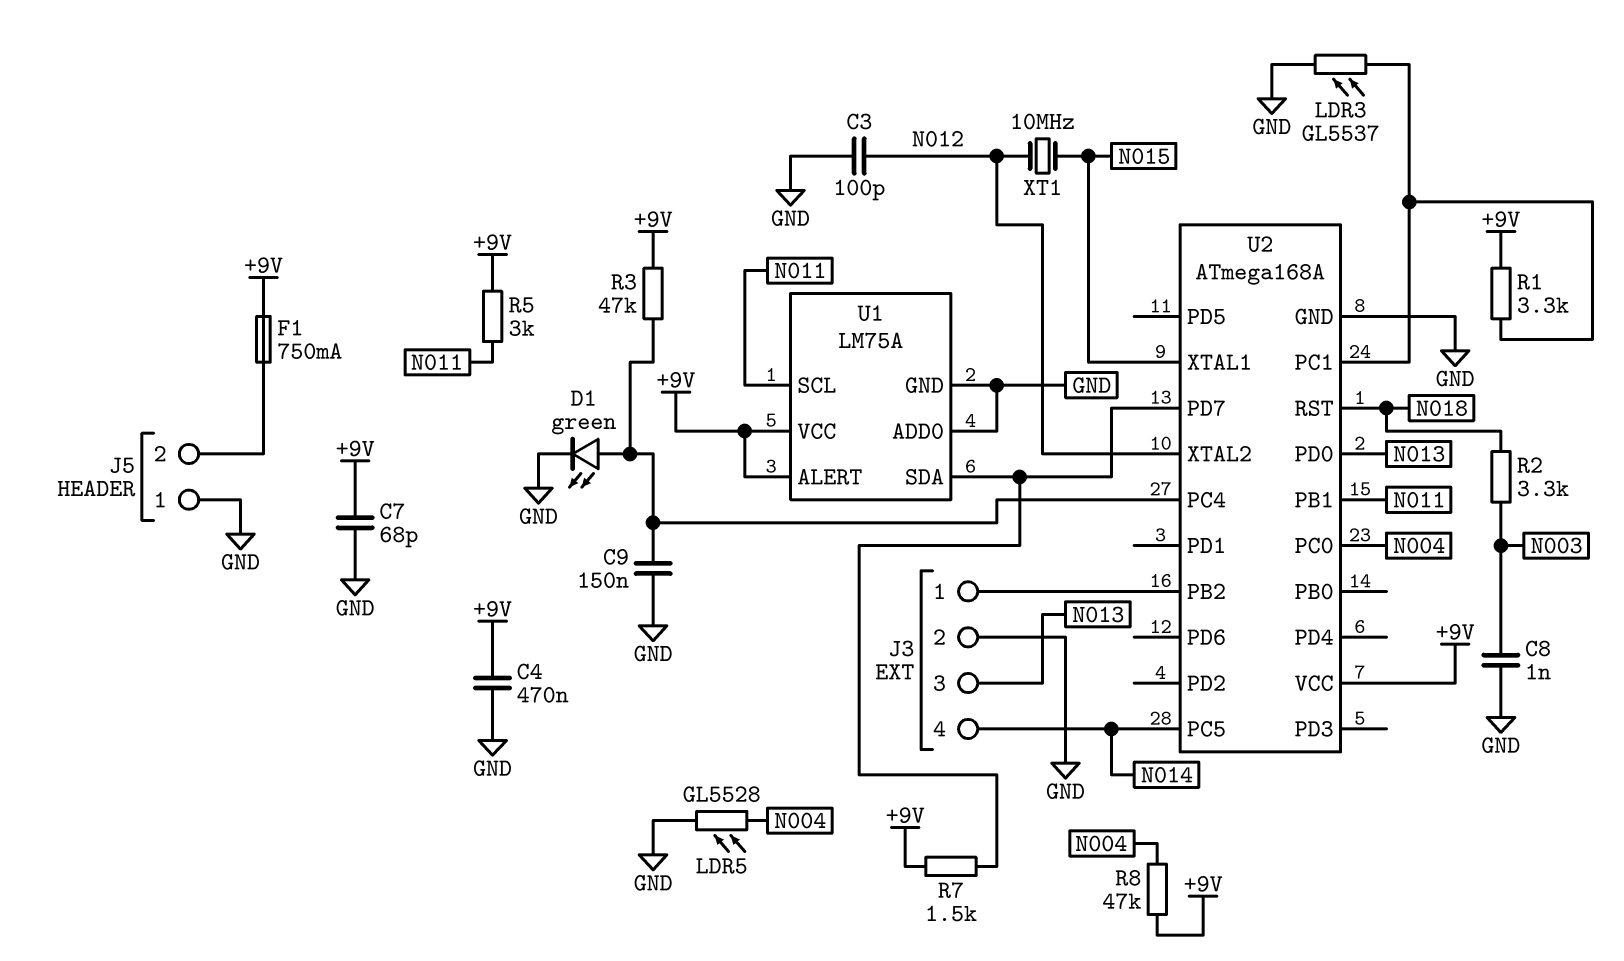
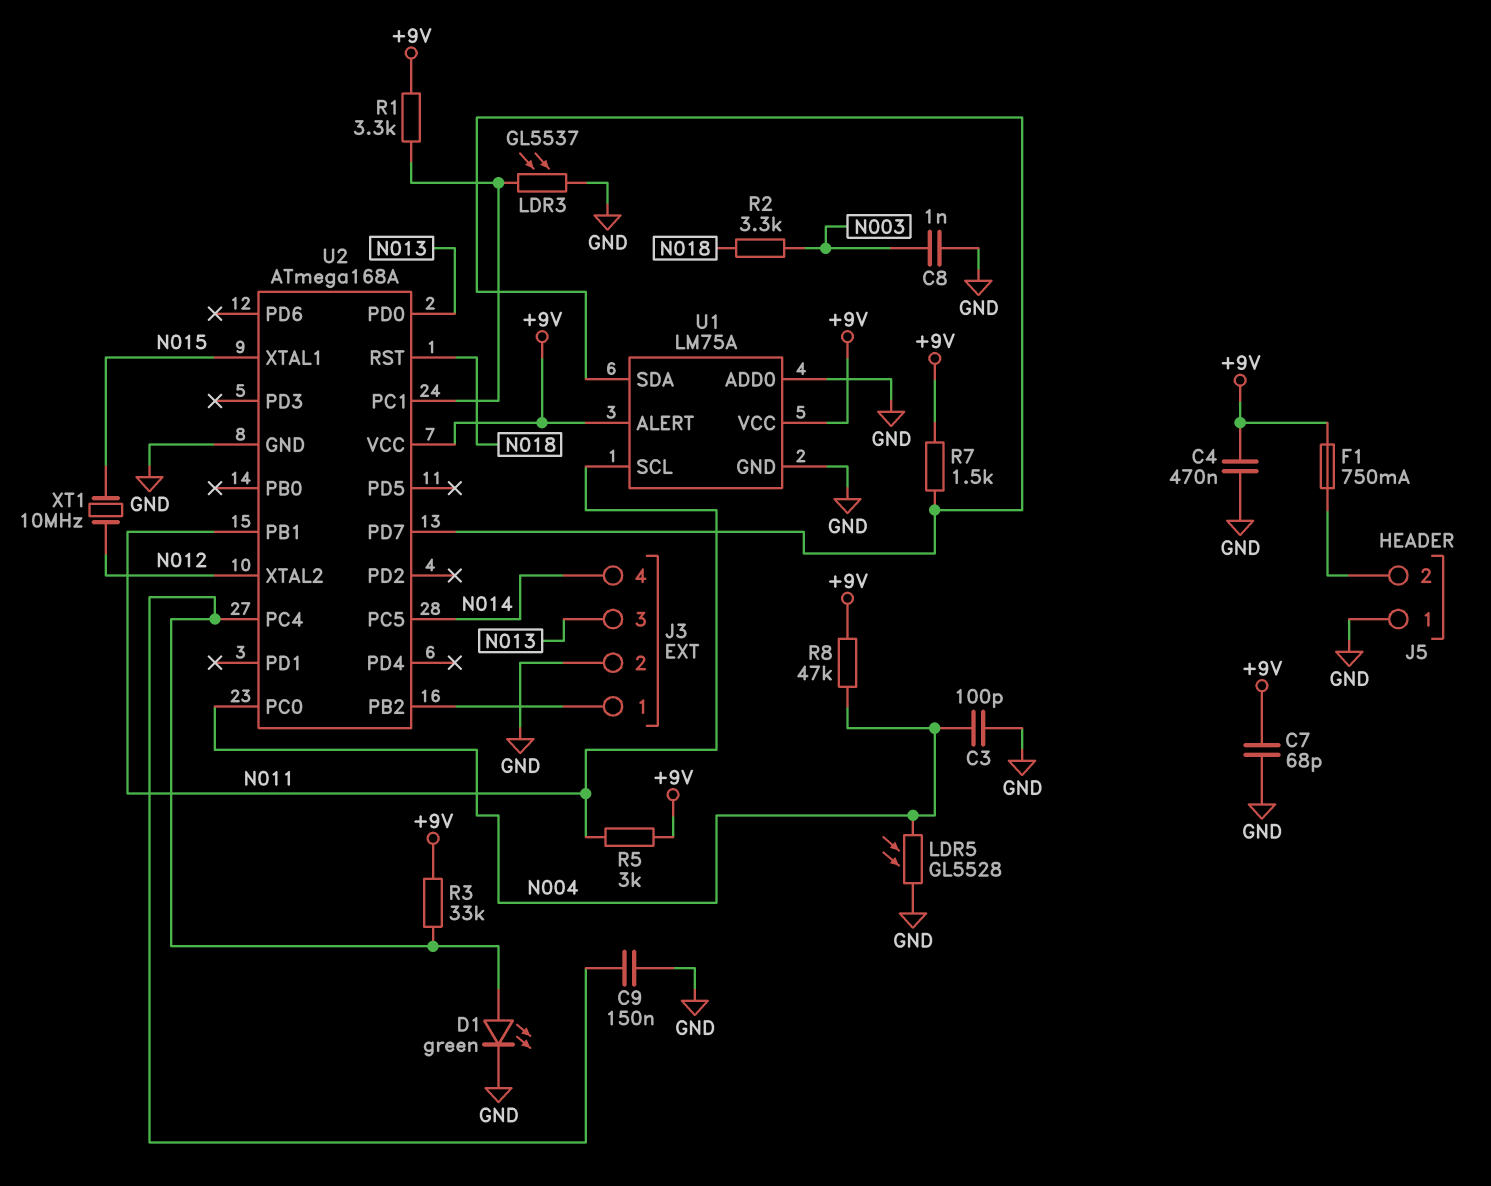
C3: 100pF (GND, N012) -> 100pF (GND, N004)
R3: 47k (+9V, U2/PC4) -> 33k (+9V, U2/PC4)

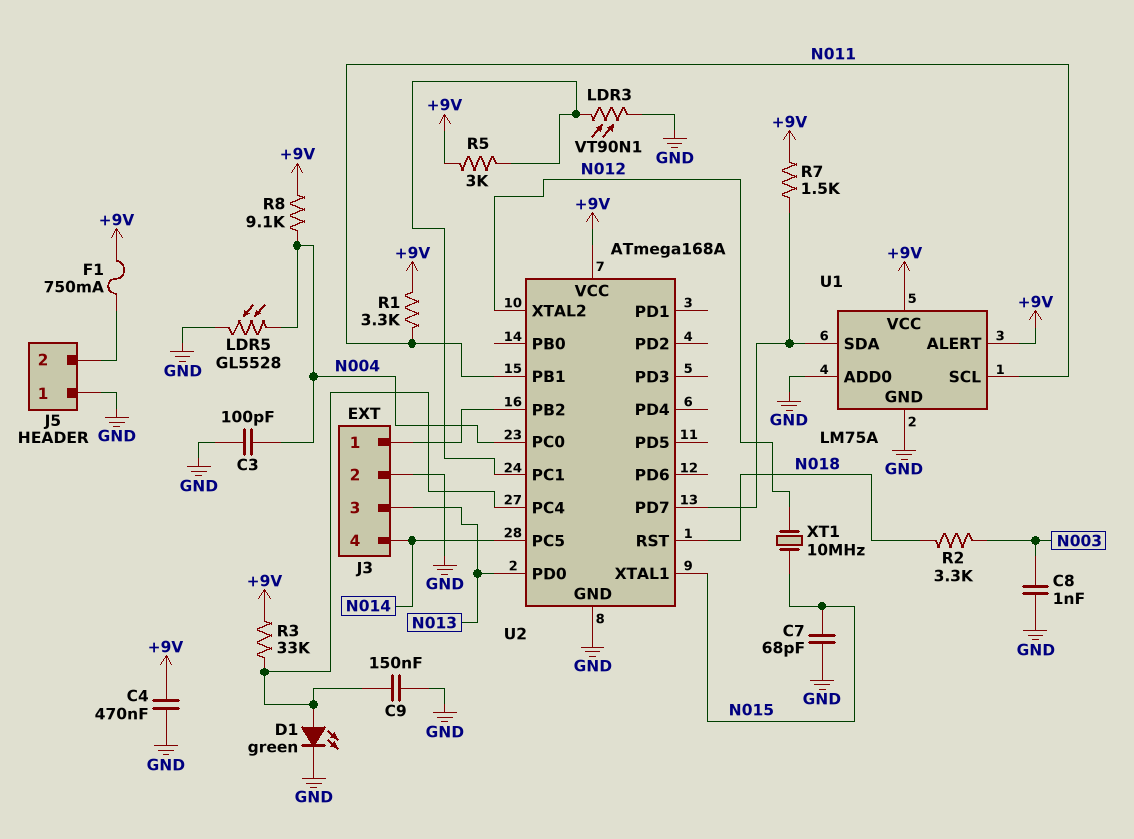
C7: 68pF (+9V, GND) -> 68pF (GND, N015)
LDR3: GL5537 (GND, U2/PC1) -> VT90N1 (GND, U2/PC1)
R1: 3.3k (+9V, U2/PC1) -> 3.3k (+9V, N011)
R5: 3k (+9V, N011) -> 3k (+9V, U2/PC1)
R8: 47k (+9V, N004) -> 9.1k (+9V, N004)

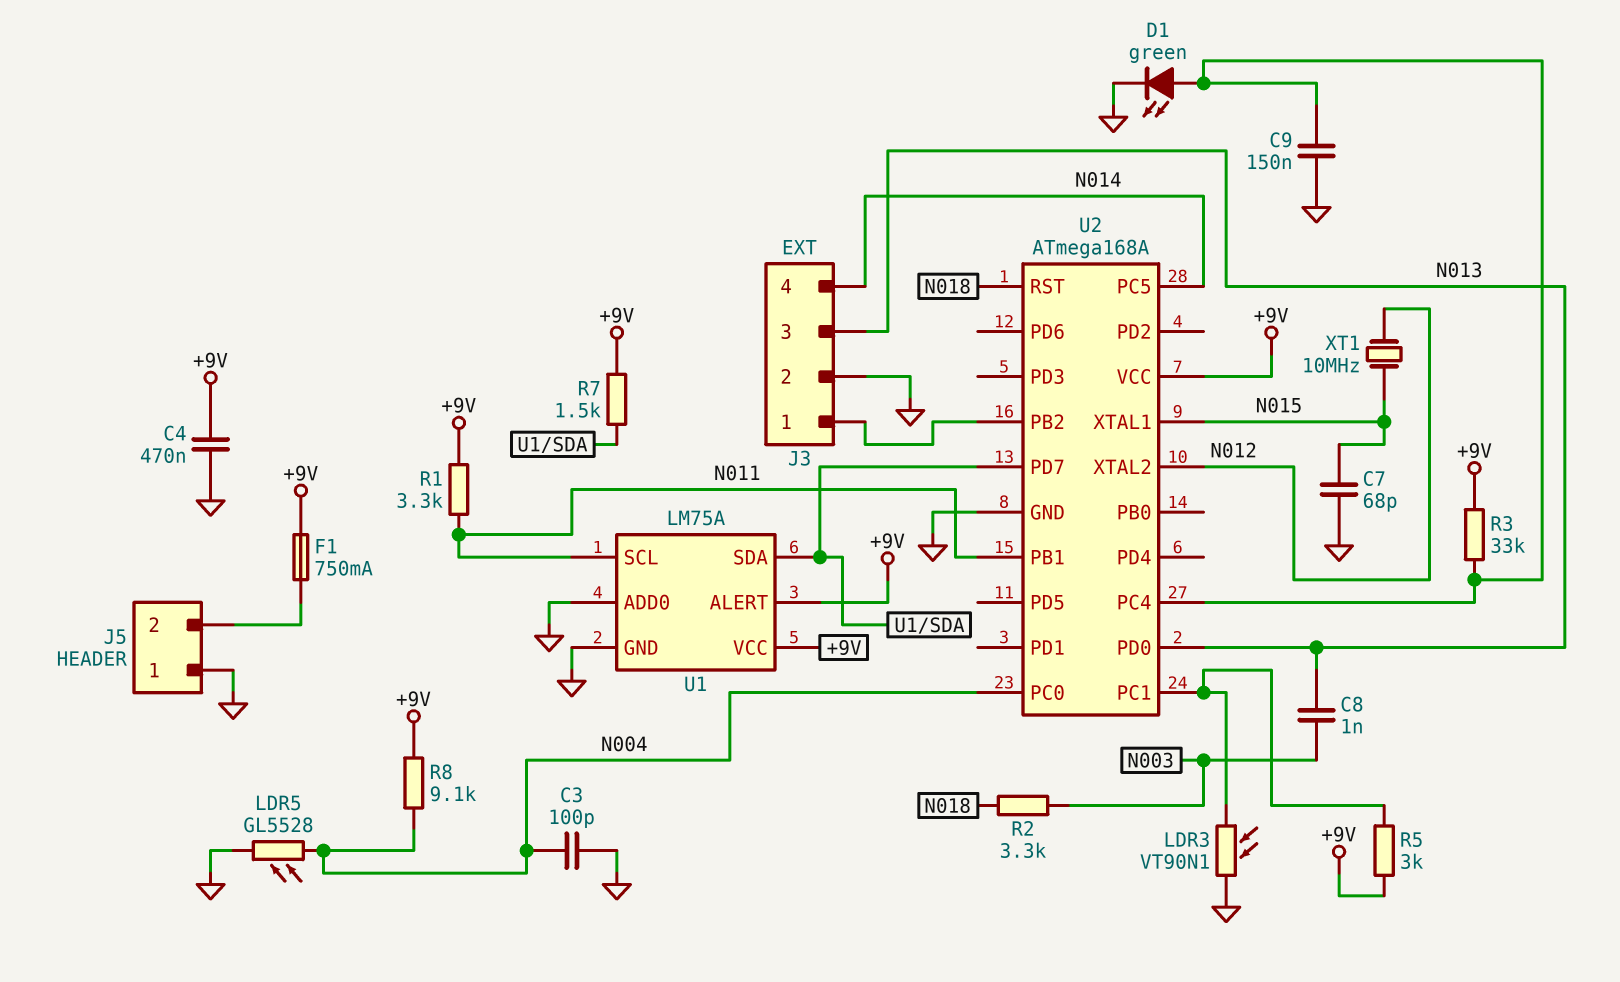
C8: 1nF (GND, N003) -> 1nF (N003, N013)

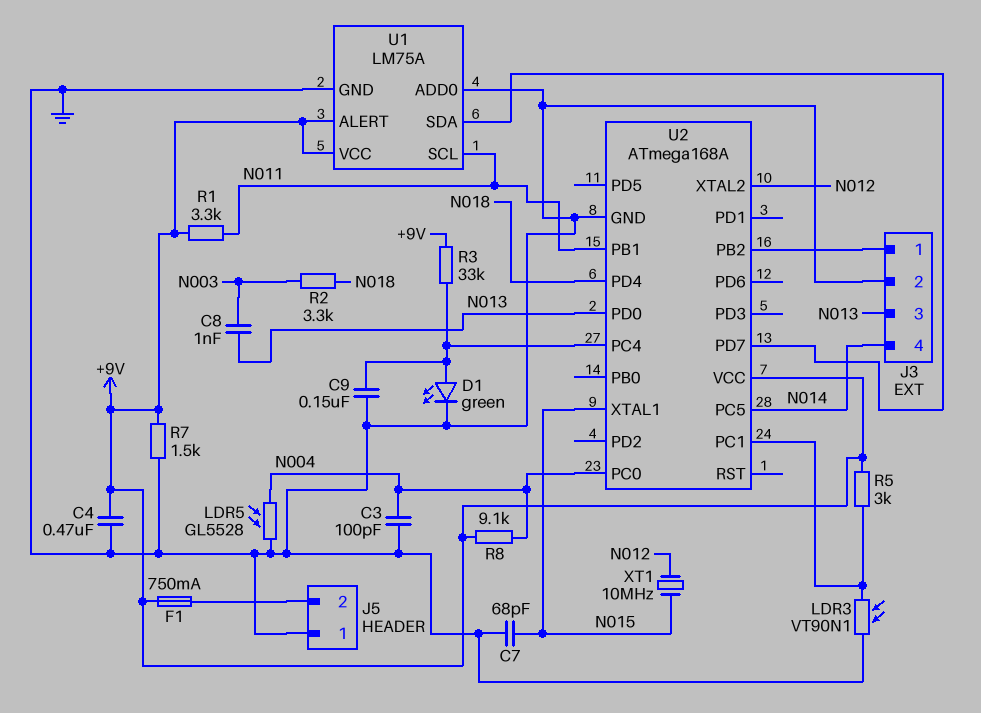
R7: 1.5k (+9V, U1/SDA) -> 1.5k (+9V, GND)
U2 pin PD4: none -> N018
U2 pin RST: N018 -> none

